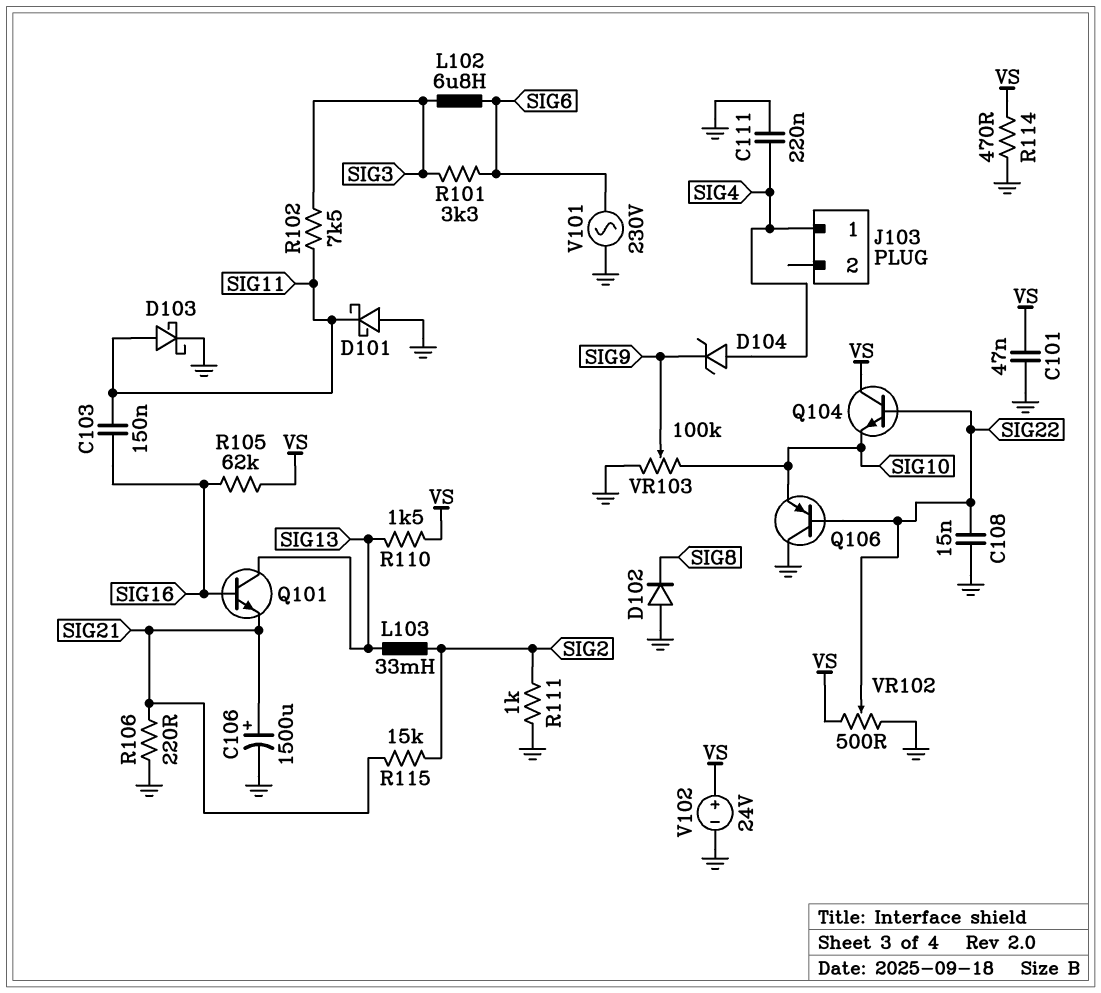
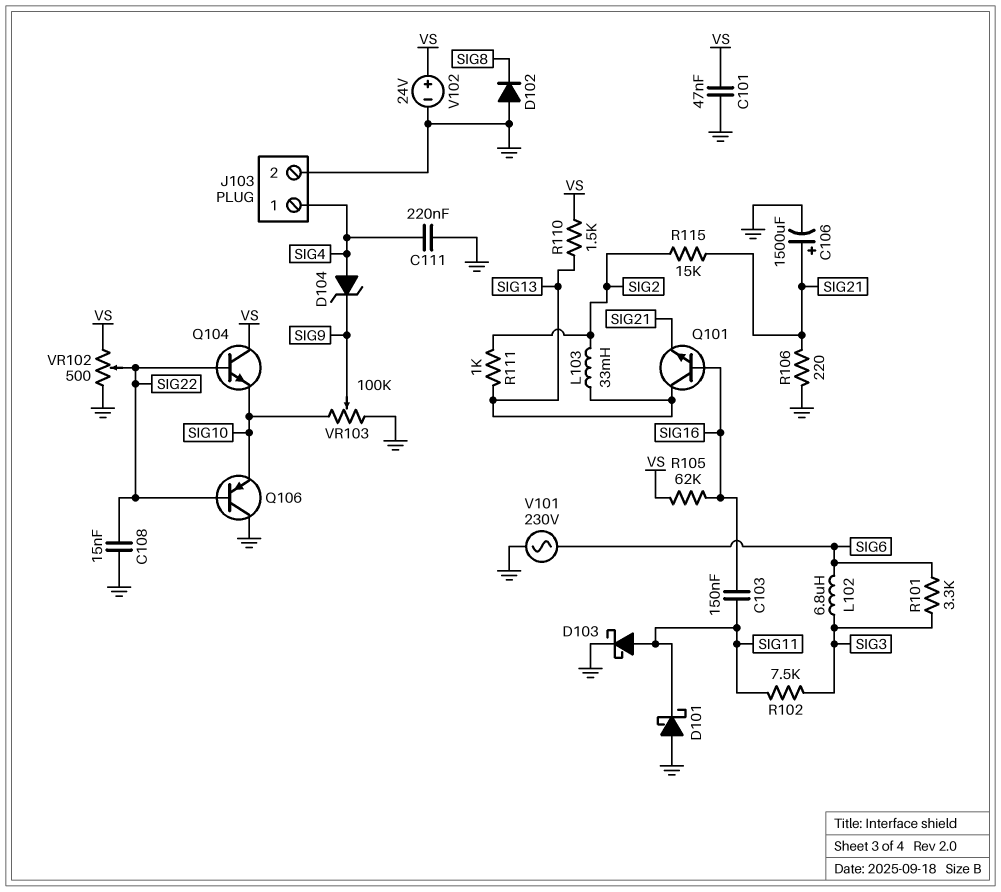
J103 pin 2: none -> GND
R111: 1k (GND, SIG2) -> 1k (SIG2, SIG13)
R114: 470 (GND, VS) -> none

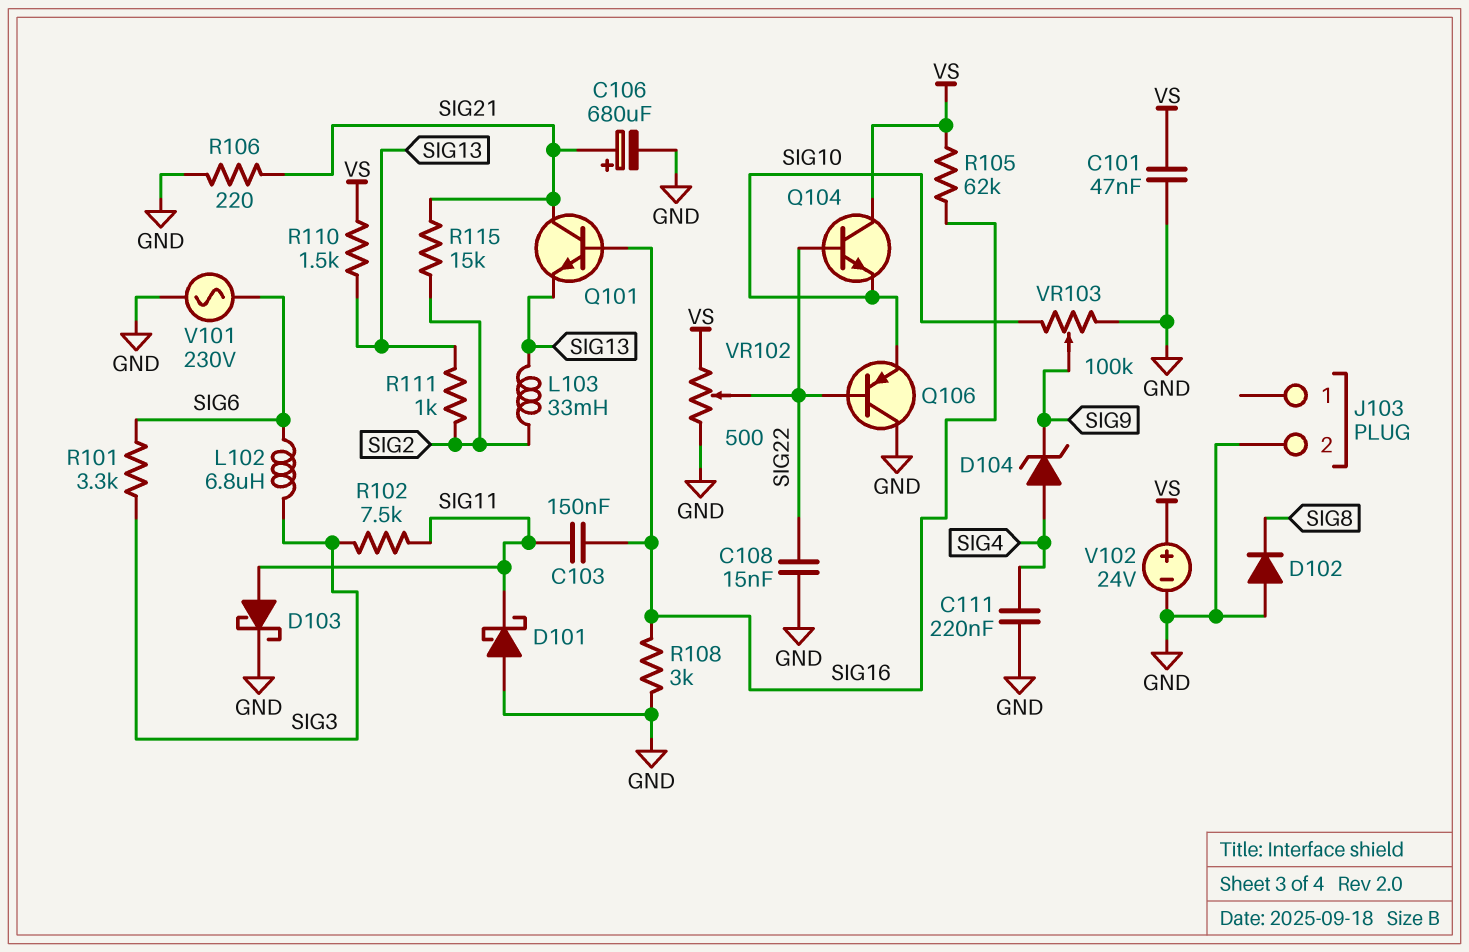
C106: 1500uF (plus SIG21, minus GND) -> 680uF (plus SIG21, minus GND)
J103 pin 1: SIG4 -> none
Q101: NPN (B SIG16, C SIG13, E SIG21) -> NPN (B SIG16, C SIG21, E SIG13)
R108: none -> 3k (GND, SIG16)

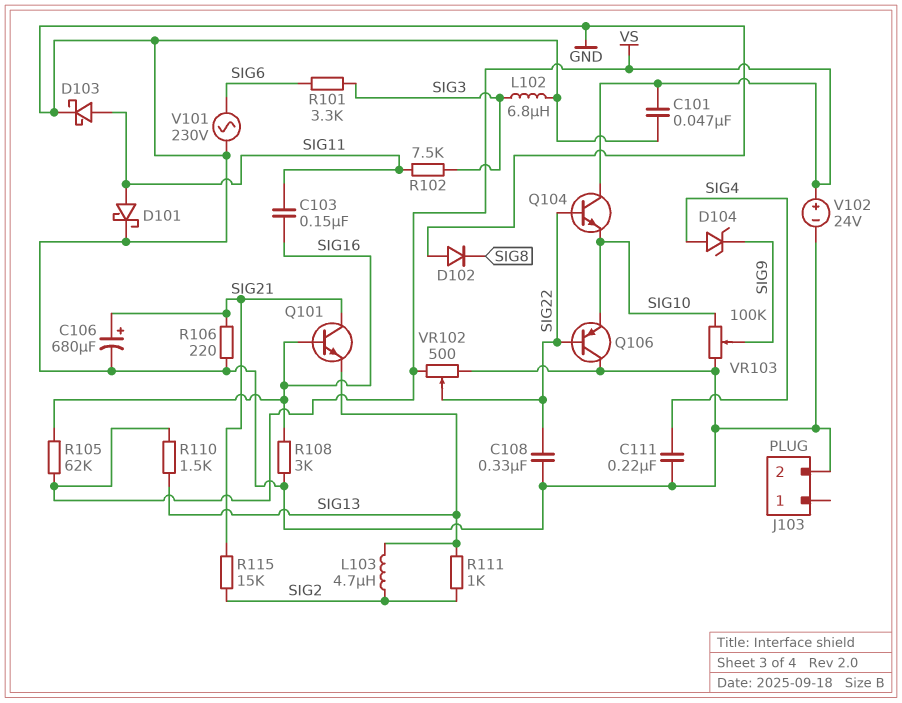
C108: 15nF (GND, SIG22) -> 330nF (GND, SIG22)
D101: schottky (A GND, K SIG11) -> schottky (A SIG11, K GND)
L102: 6.8uH (SIG3, SIG6) -> 6.8uH (GND, SIG3)
L103: 33mH (SIG2, SIG13) -> 4.7uH (SIG2, SIG13)

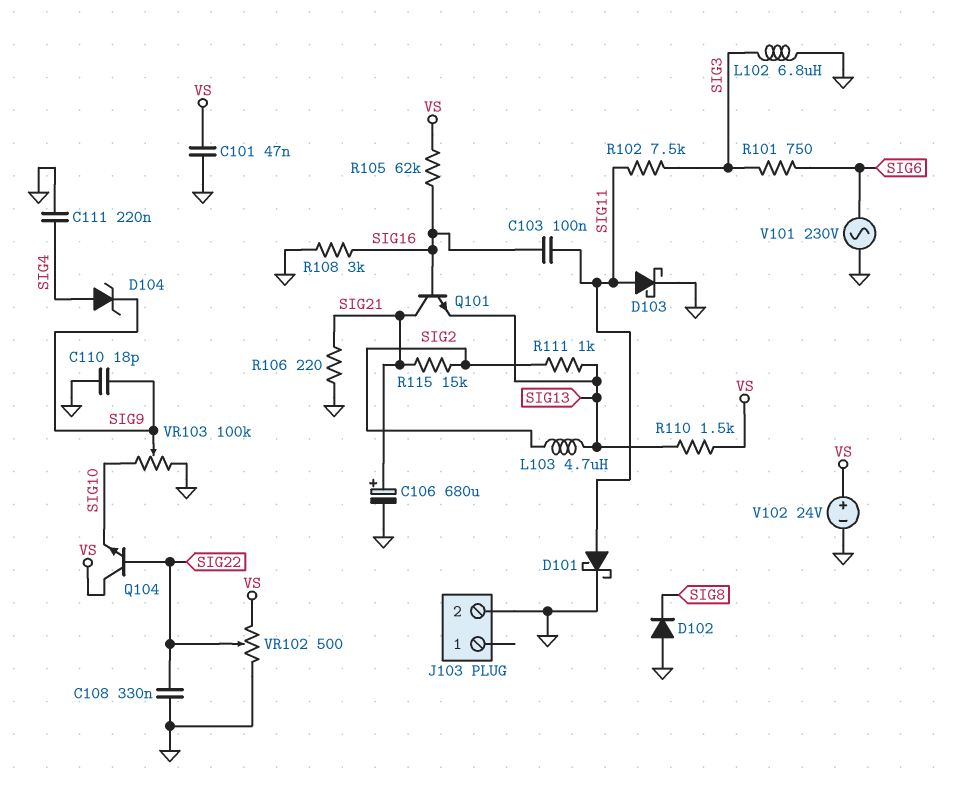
C103: 150nF (SIG11, SIG16) -> 100nF (SIG11, SIG16)
C110: none -> 18pF (GND, SIG9)
Q106: PNP (B SIG22, C GND, E SIG10) -> none
R101: 3.3k (SIG3, SIG6) -> 750 (SIG3, SIG6)

